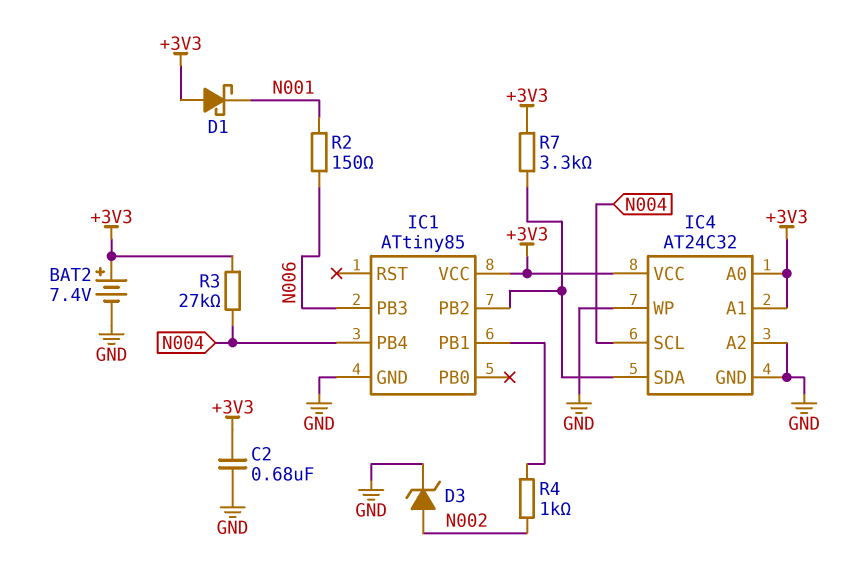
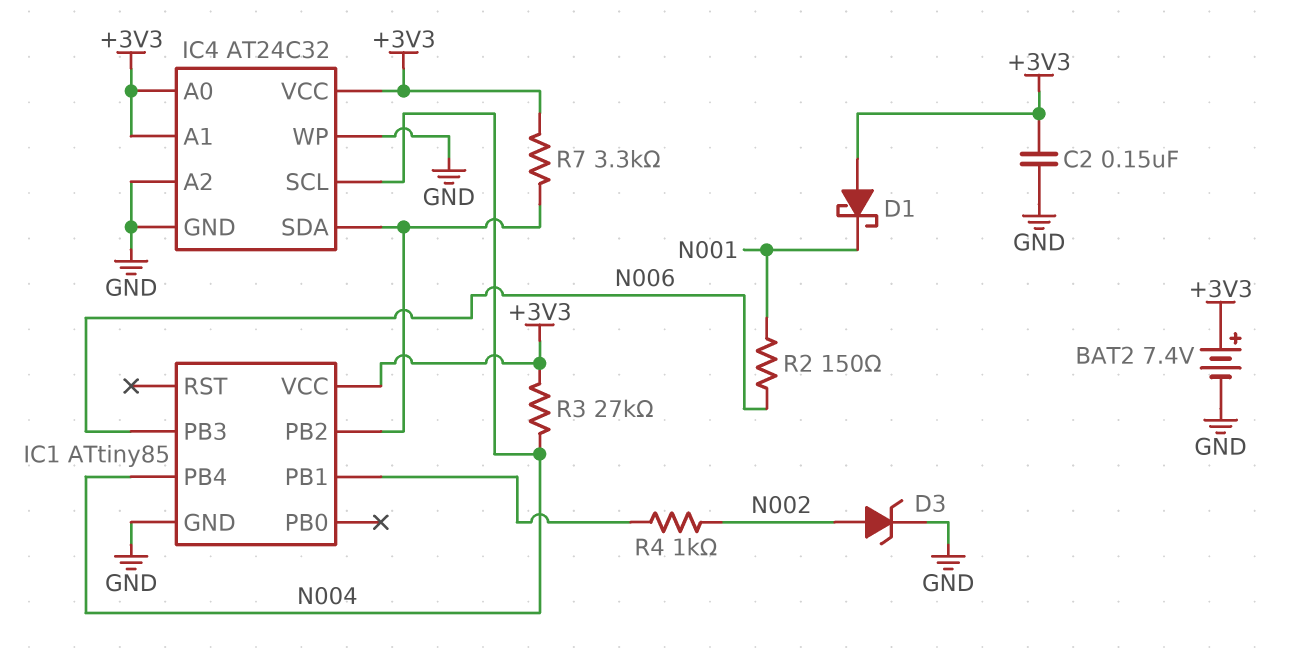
C2: 680nF (+3V3, GND) -> 150nF (+3V3, GND)

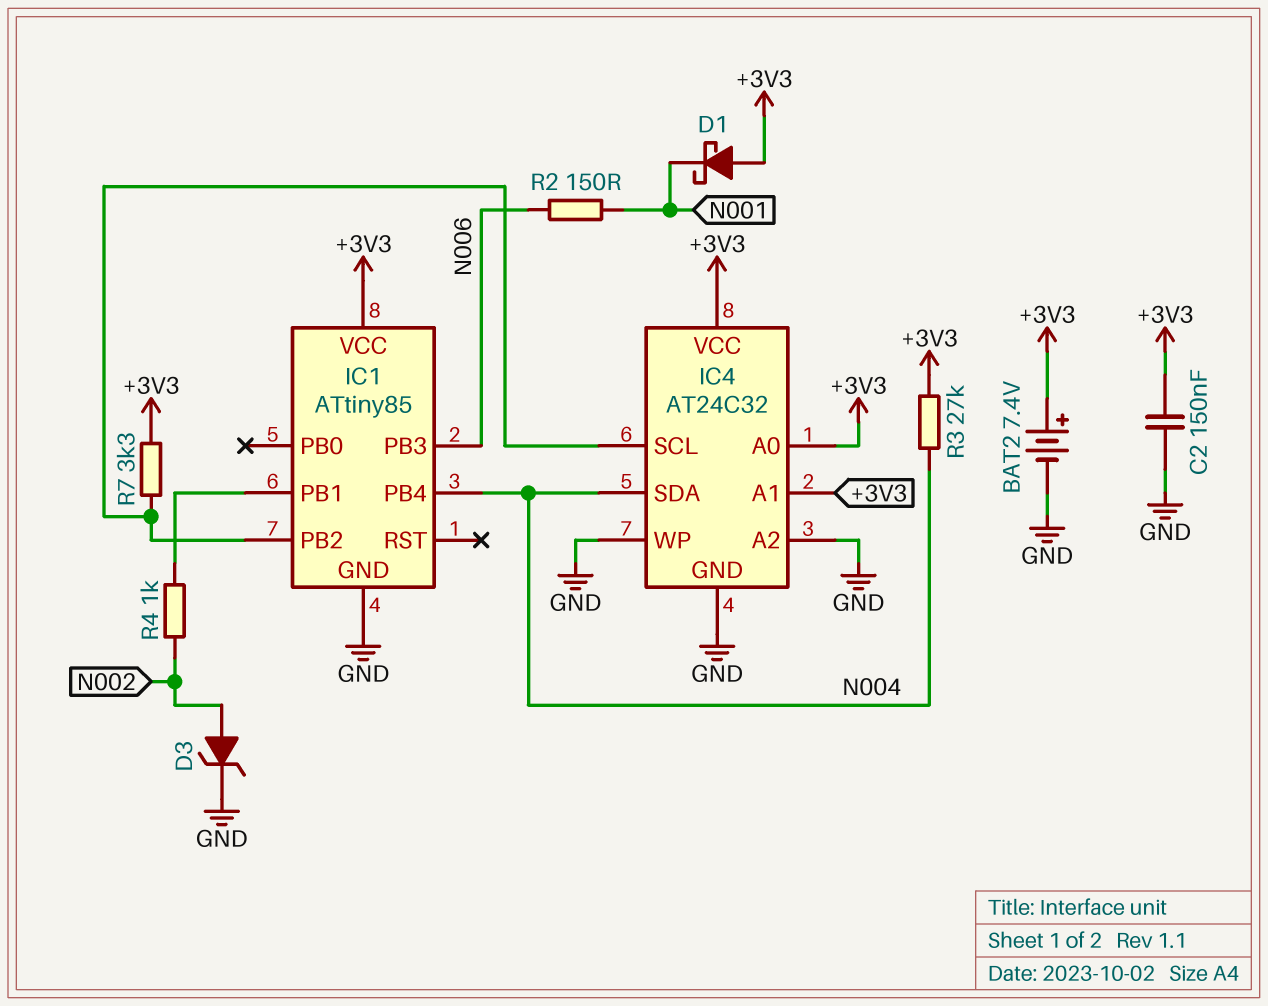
IC4 pin SCL: N004 -> IC1/PB2
IC4 pin SDA: IC1/PB2 -> N004

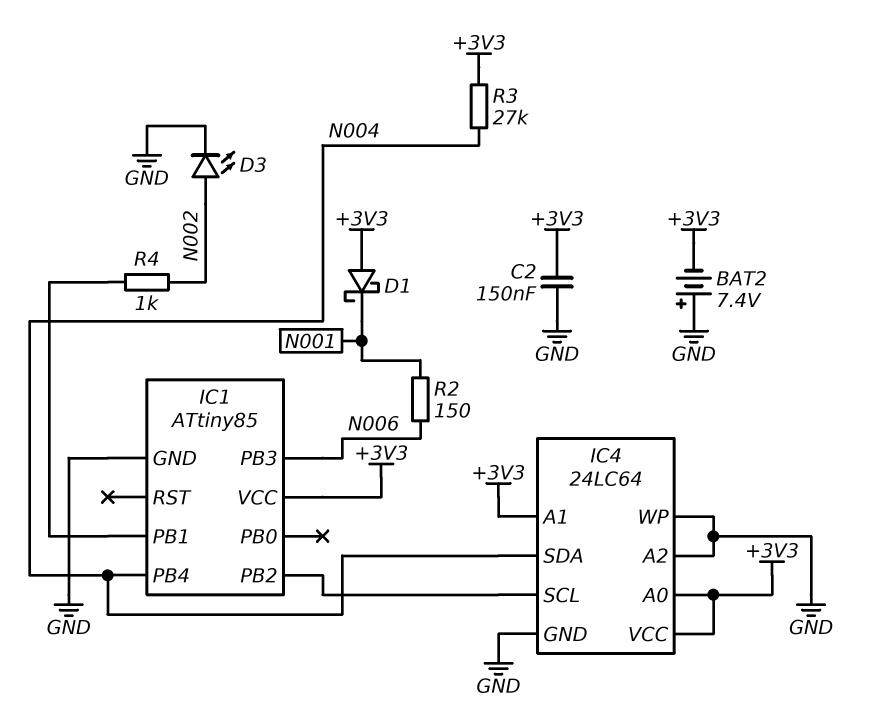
BAT2: 7.4V (plus +3V3, minus GND) -> 7.4V (plus GND, minus +3V3)
D3: zener (A N002, K GND) -> LED (A N002, K GND)
IC4: AT24C32 -> 24LC64
R7: 3.3k (+3V3, IC1/PB2) -> none

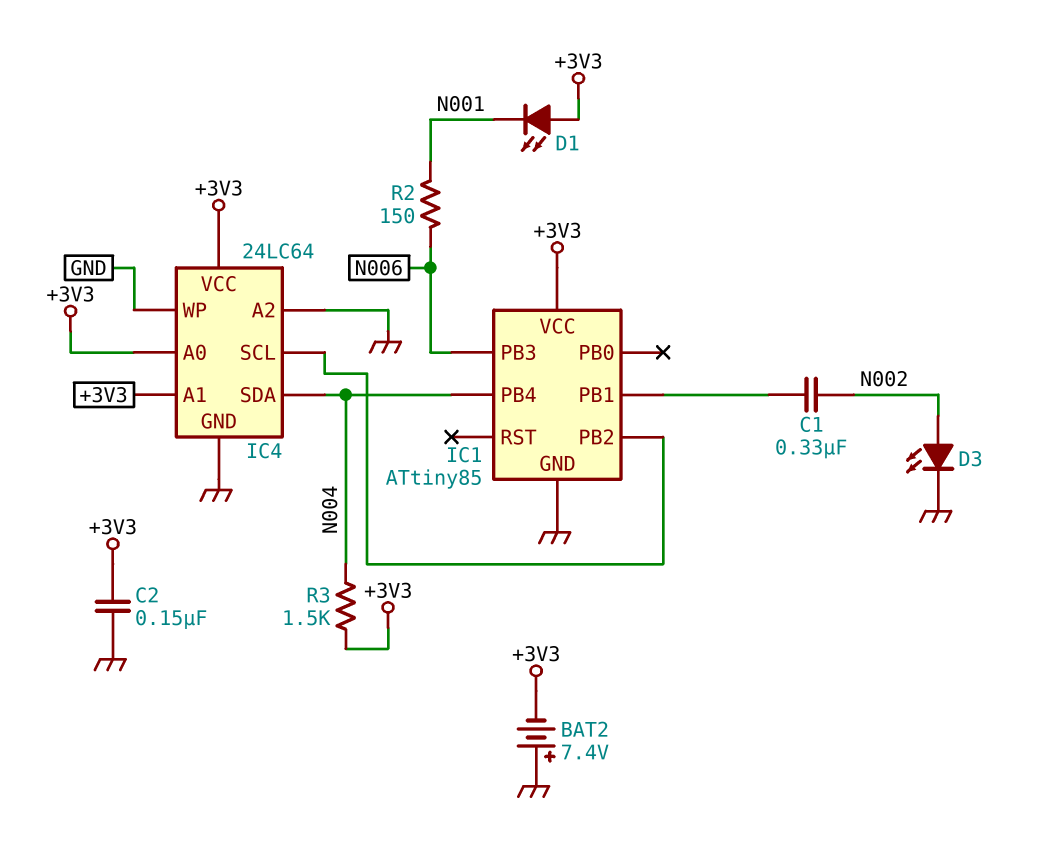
C1: none -> 330nF (IC1/PB1, N002)
D1: schottky (A +3V3, K N001) -> LED (A +3V3, K N001)
R3: 27k (+3V3, N004) -> 1.5k (+3V3, N004)
R4: 1k (IC1/PB1, N002) -> none

